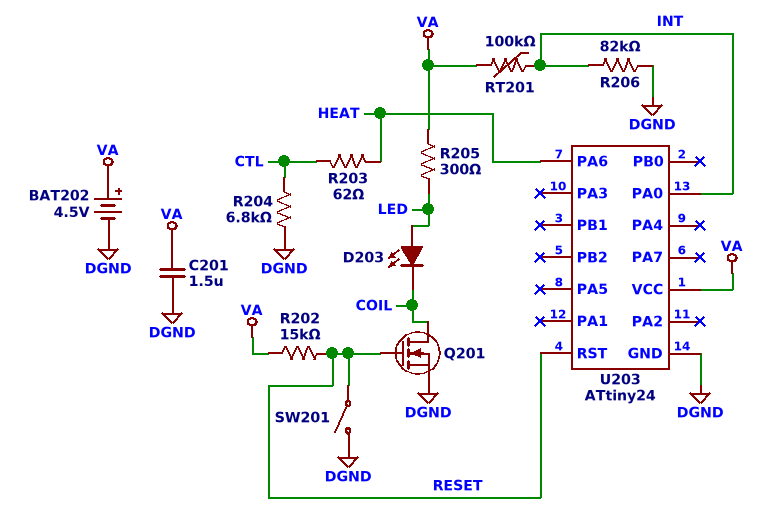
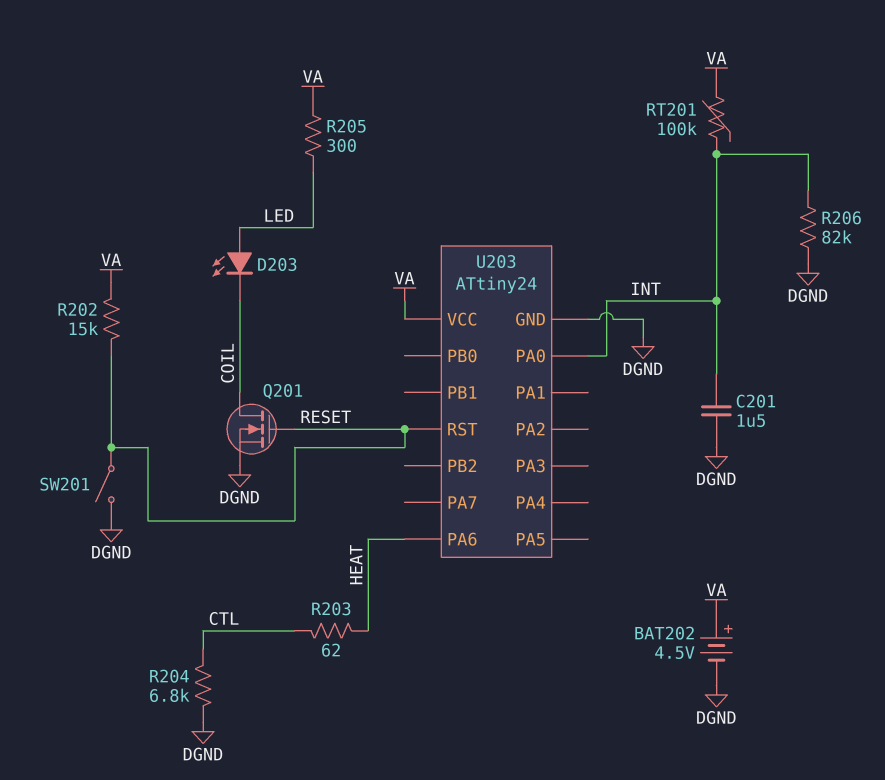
C201: 1.5uF (DGND, VA) -> 1.5uF (DGND, INT)

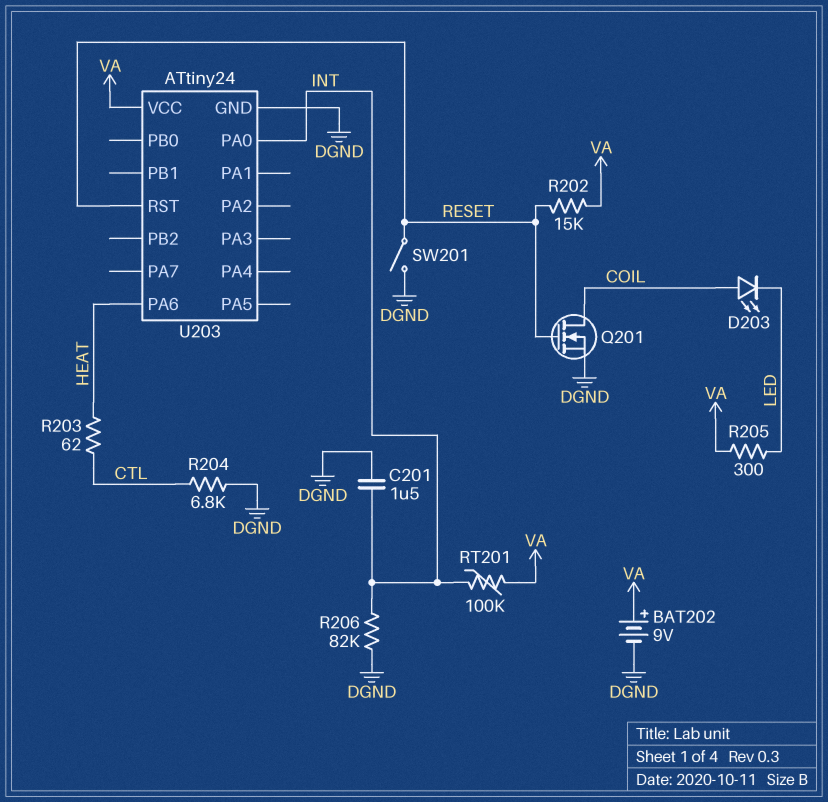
BAT202: 4.5V (plus VA, minus DGND) -> 9V (plus VA, minus DGND)
D203: LED (A LED, K COIL) -> LED (A COIL, K LED)

